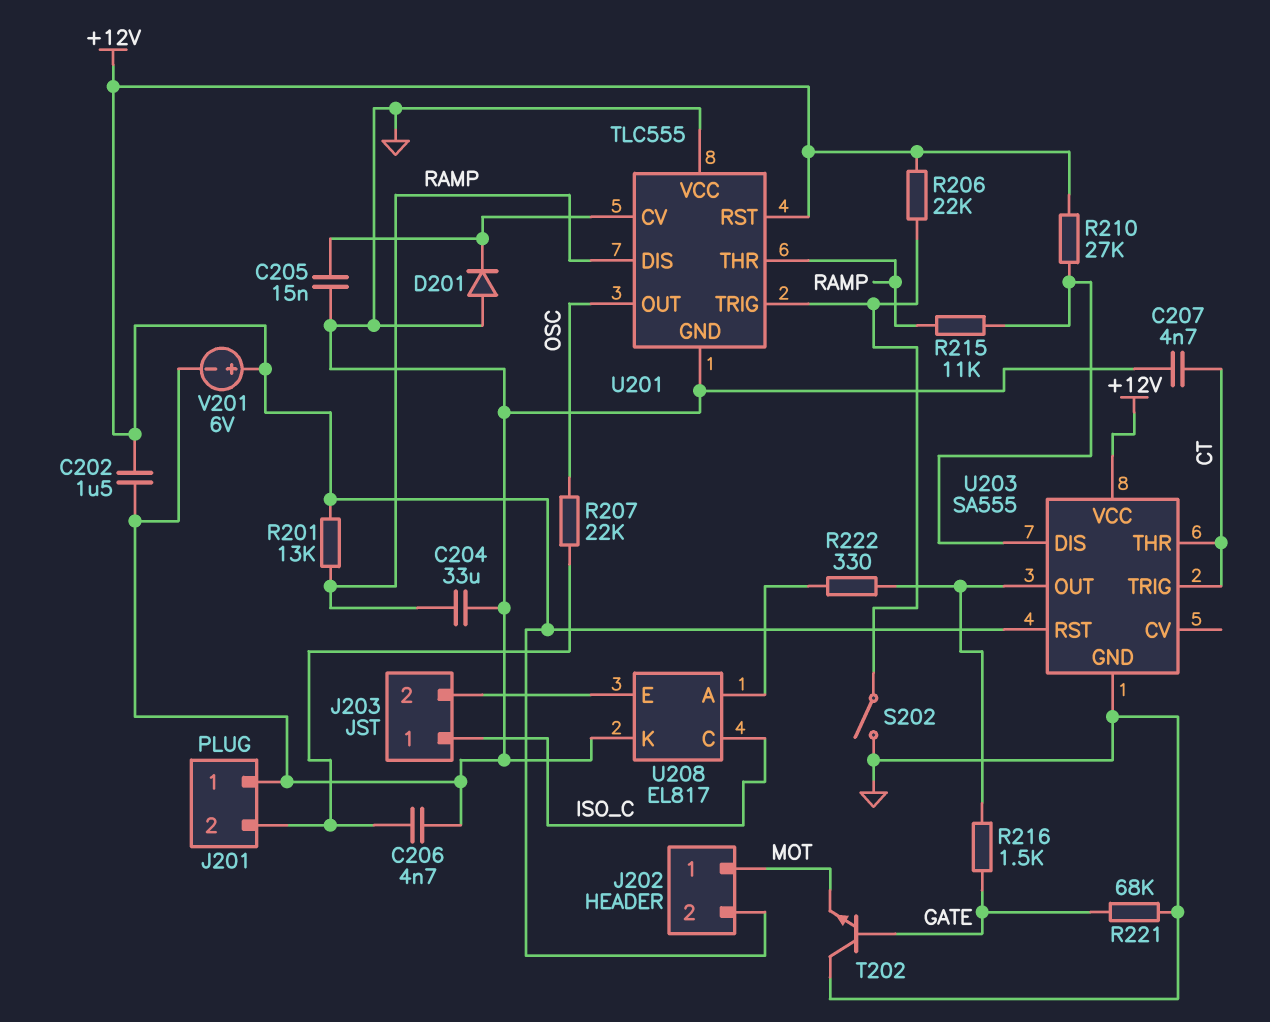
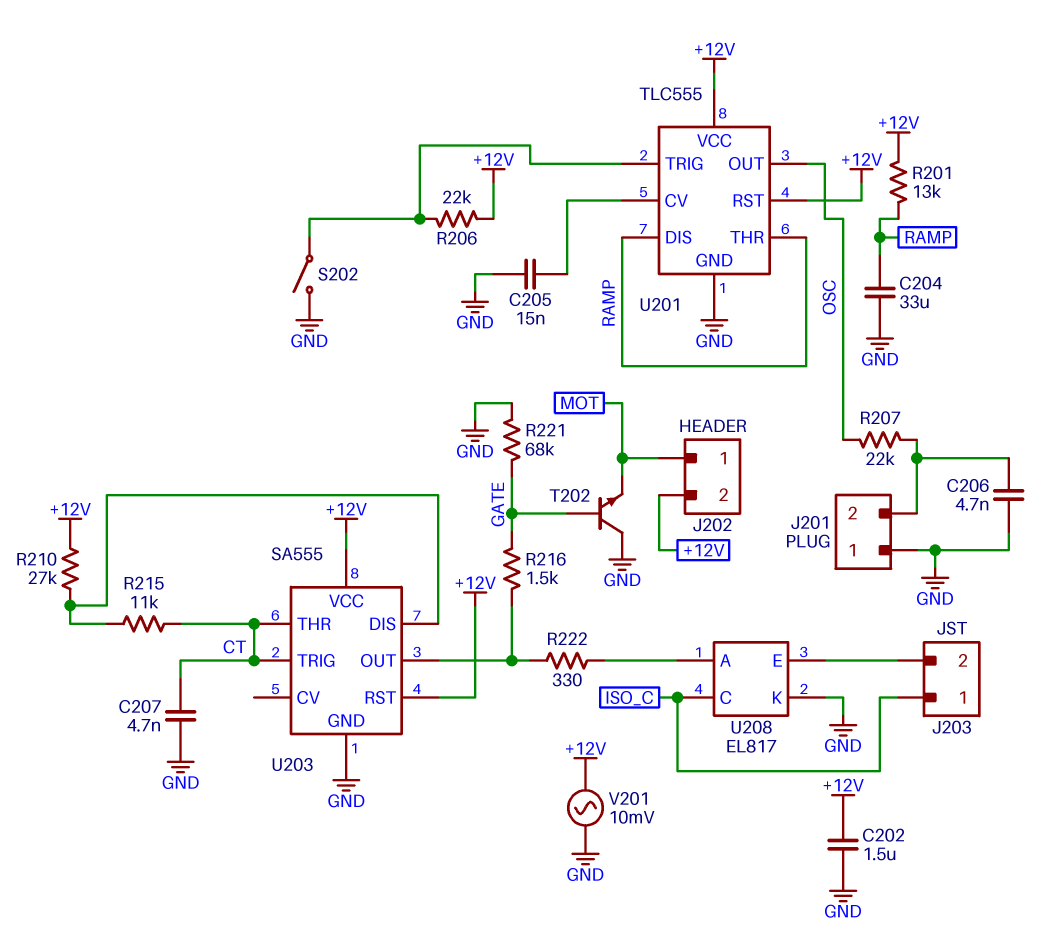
D201: diode (A GND, K U201/CV) -> none
R215: 11k (RAMP, U203/DIS) -> 11k (CT, U203/DIS)
U201 pin VCC: GND -> +12V
V201: 6V (plus +12V, minus GND) -> AC 10mV (+12V, GND)

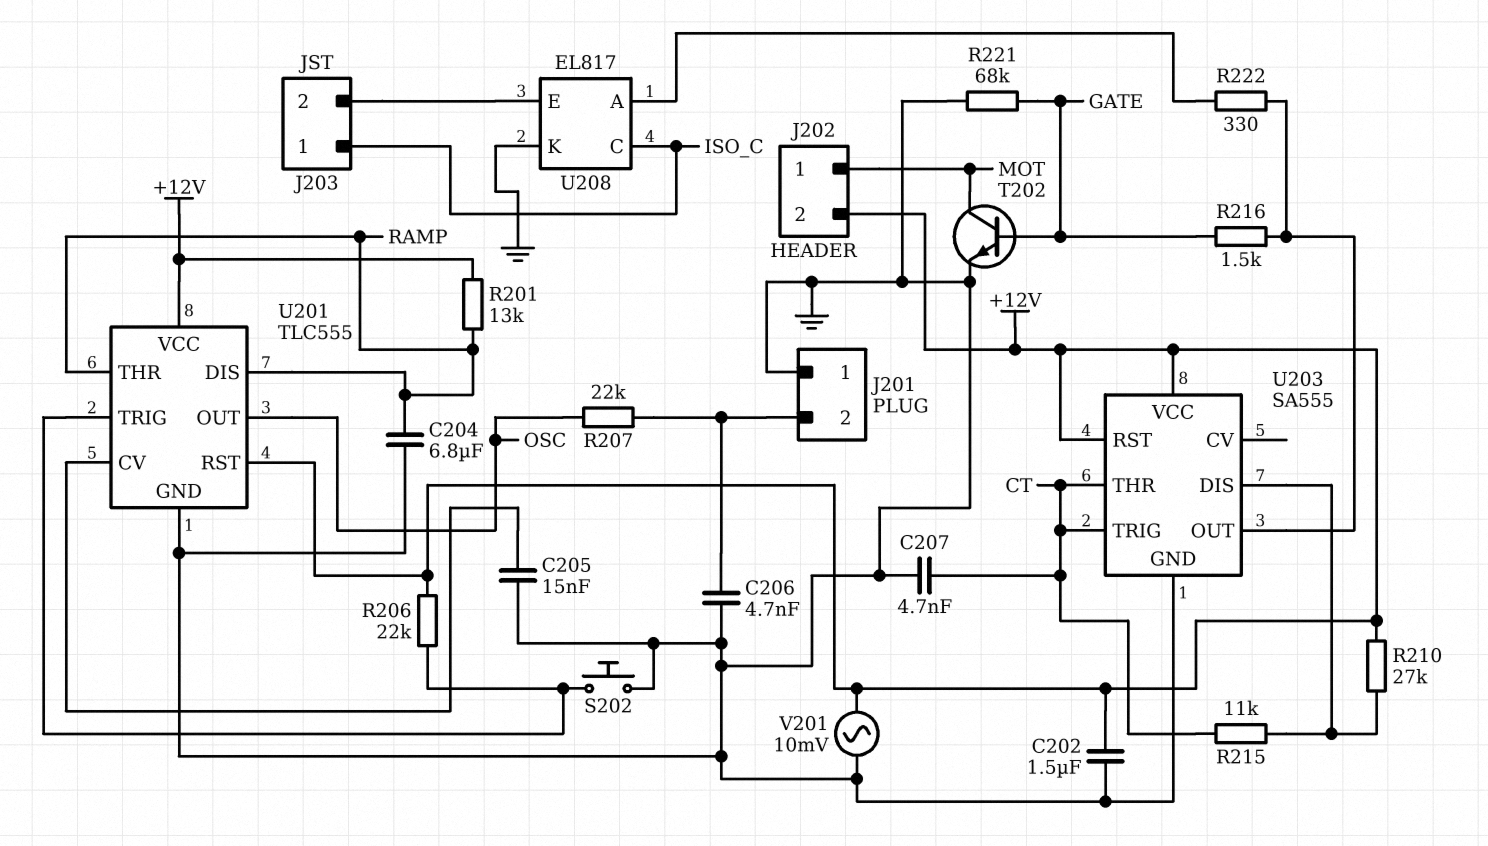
C204: 33uF (GND, RAMP) -> 6.8uF (GND, RAMP)
S202: switch (GND, U201/TRIG) -> button (GND, U201/TRIG)
T202: NPN (B GATE, C GND, E MOT) -> NPN (B GATE, C MOT, E GND)

